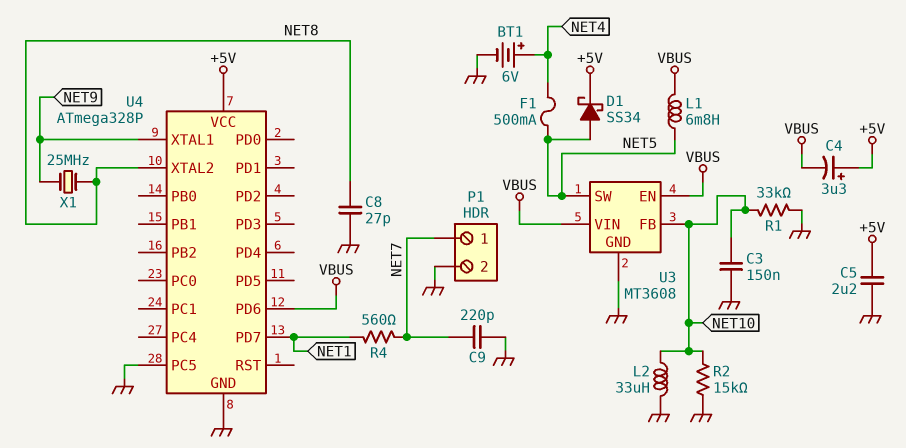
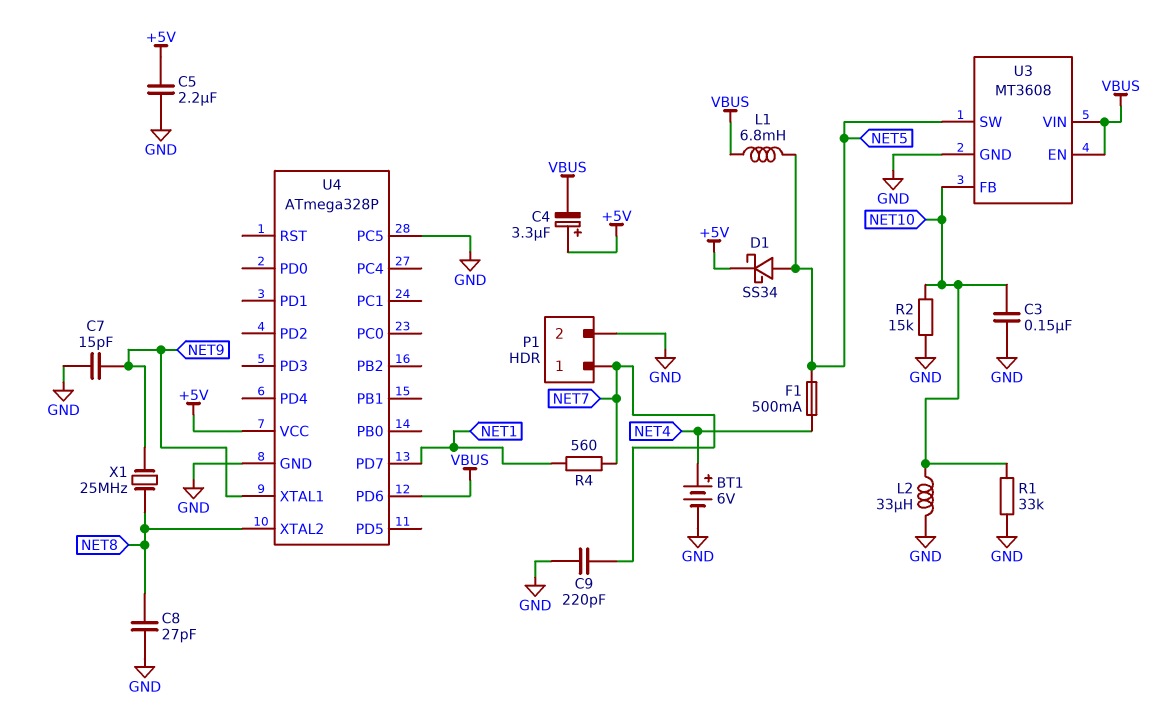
C7: none -> 15pF (GND, NET9)

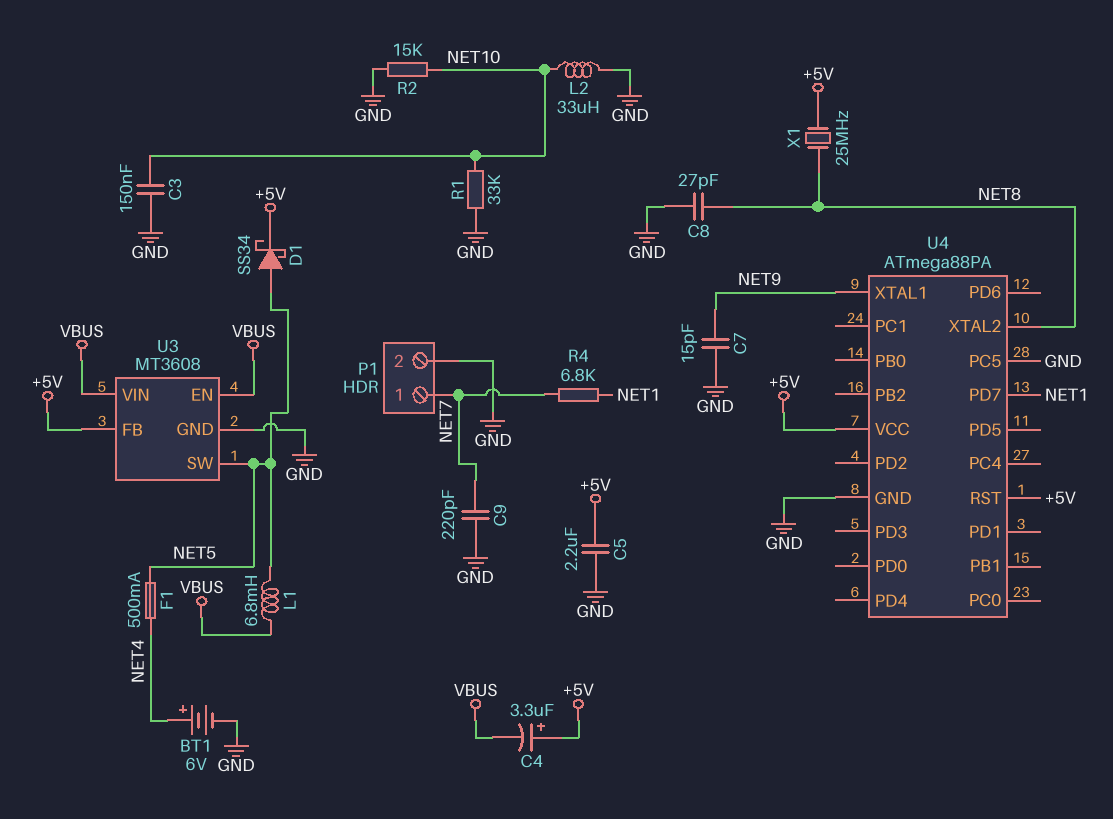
R4: 560 (NET1, NET7) -> 6.8k (NET1, NET7)
U3 pin FB: NET10 -> +5V
U4: ATmega328P -> ATmega88PA
U4 pin PD6: VBUS -> none
U4 pin RST: none -> +5V
X1: 25MHz (NET8, NET9) -> 25MHz (+5V, NET8)

